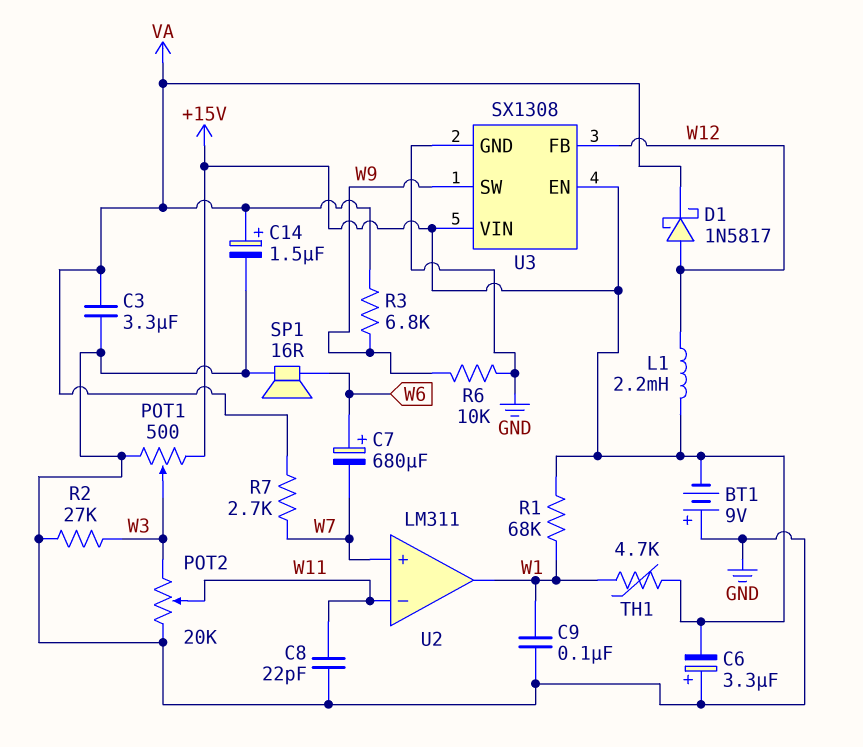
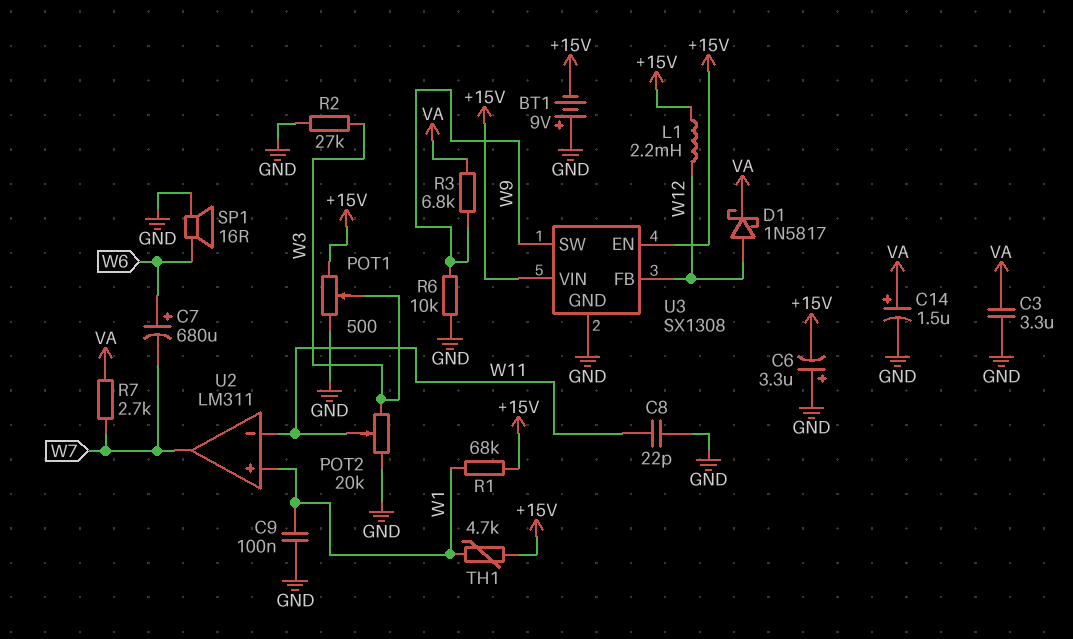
U2 pin in+: W7 -> W1
U2 pin out: W1 -> W7

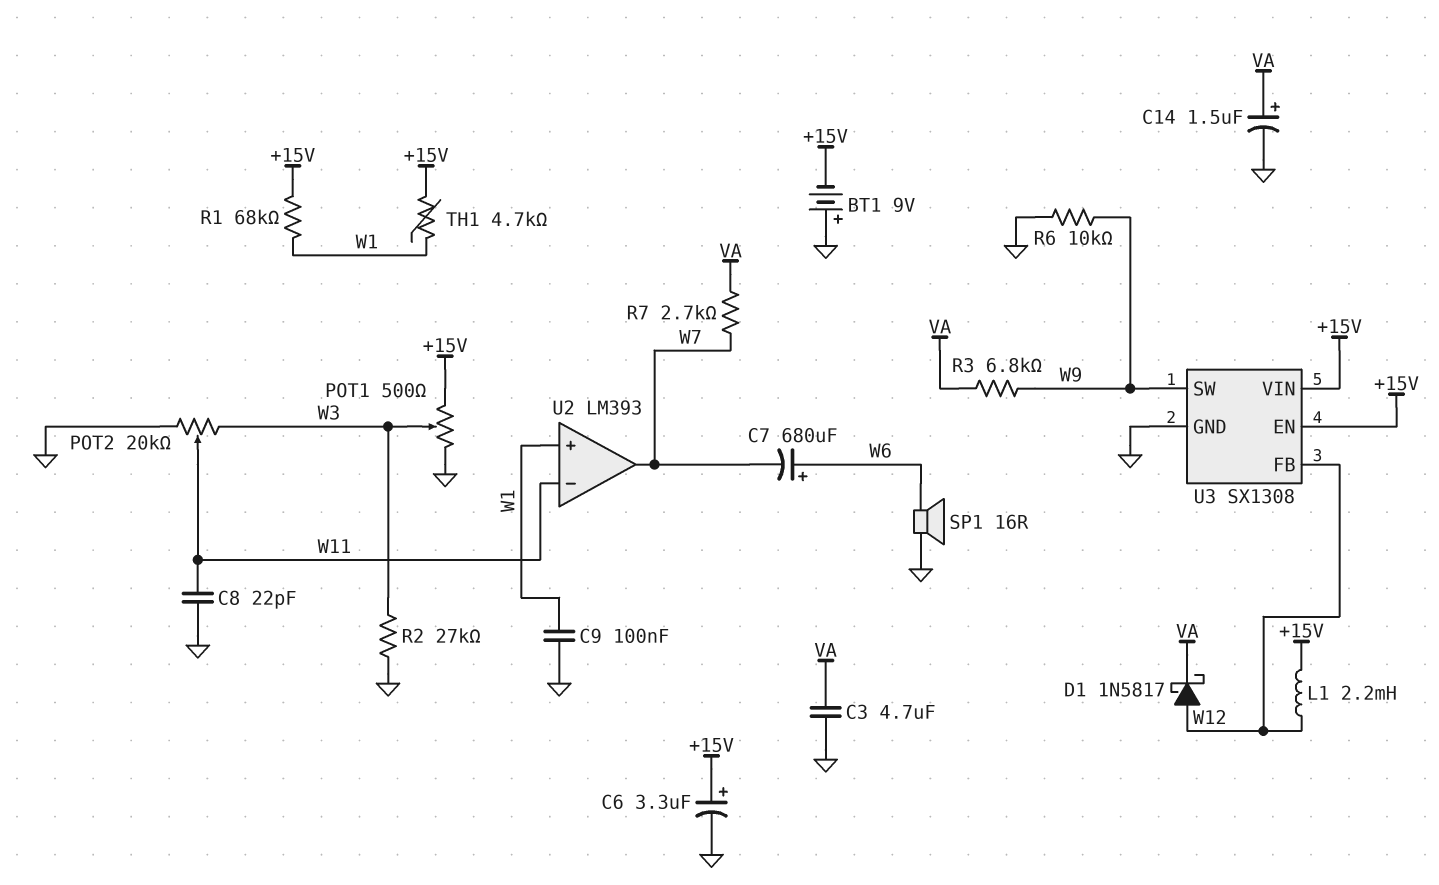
C3: 3.3uF (GND, VA) -> 4.7uF (GND, VA)
C6: 3.3uF (plus GND, minus +15V) -> 3.3uF (plus +15V, minus GND)
U2: LM311 -> LM393

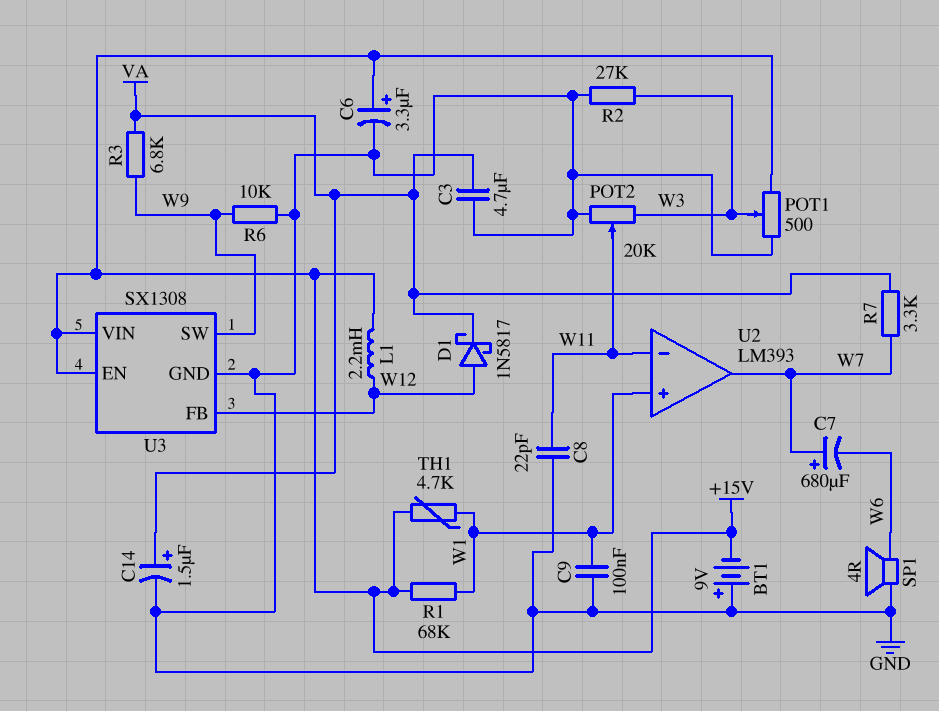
C7: 680uF (plus W6, minus W7) -> 680uF (plus W7, minus W6)
R7: 2.7k (VA, W7) -> 3.3k (VA, W7)
SP1: speaker 16R (GND, W6) -> speaker 4R (GND, W6)

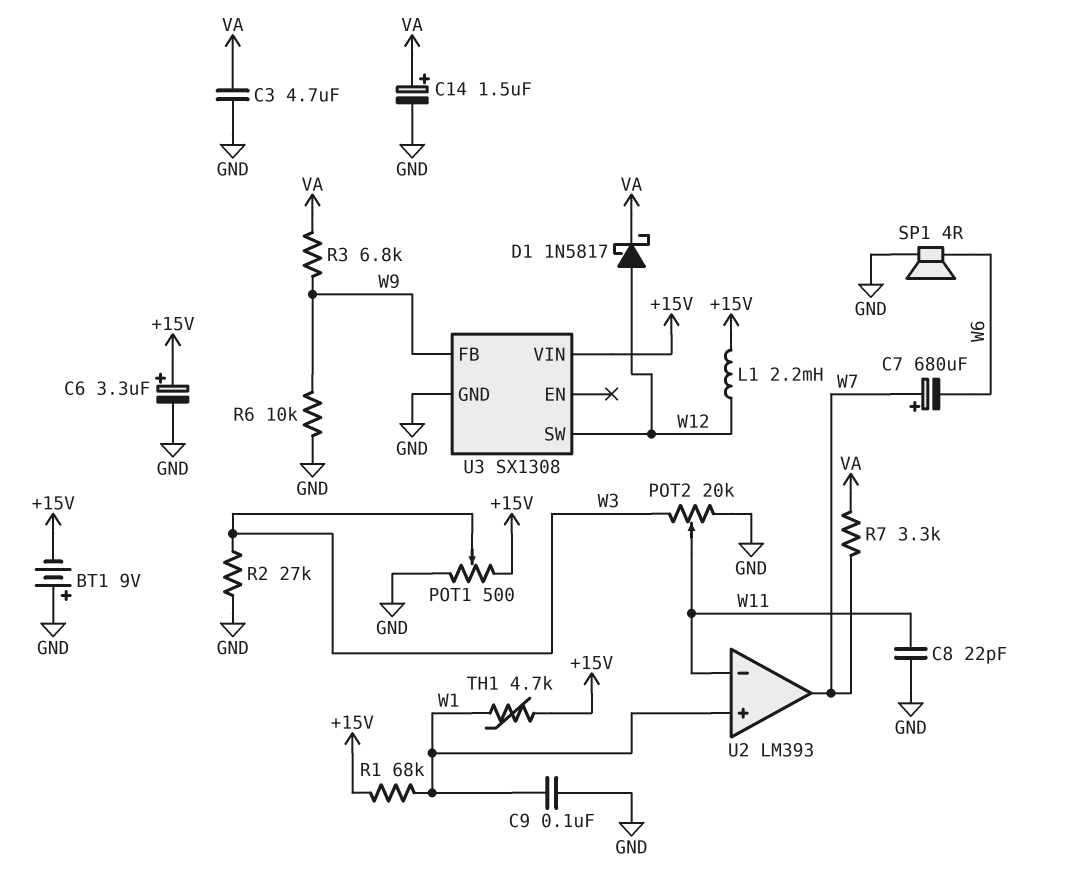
U3 pin EN: +15V -> none
U3 pin FB: W12 -> W9
U3 pin SW: W9 -> W12

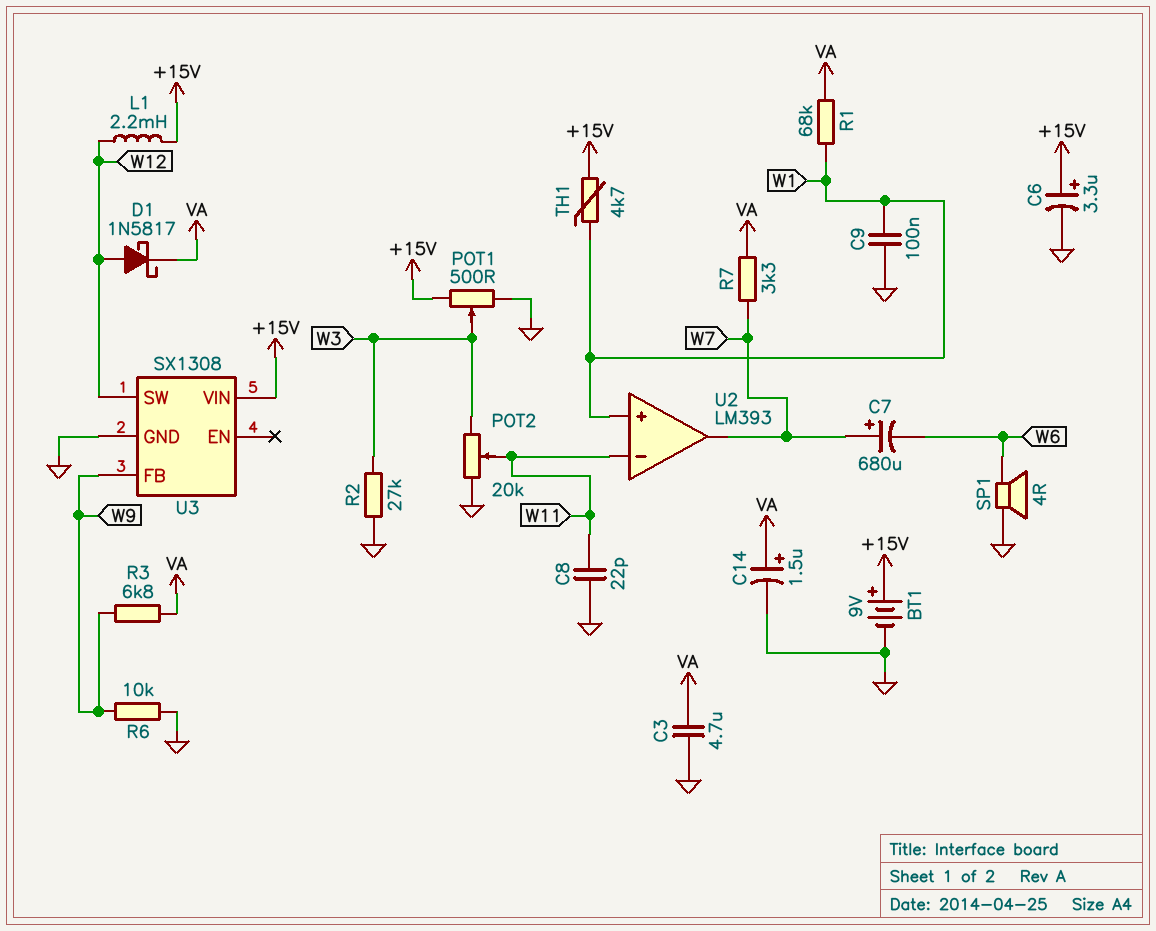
BT1: 9V (plus GND, minus +15V) -> 9V (plus +15V, minus GND)
R1: 68k (+15V, W1) -> 68k (VA, W1)

